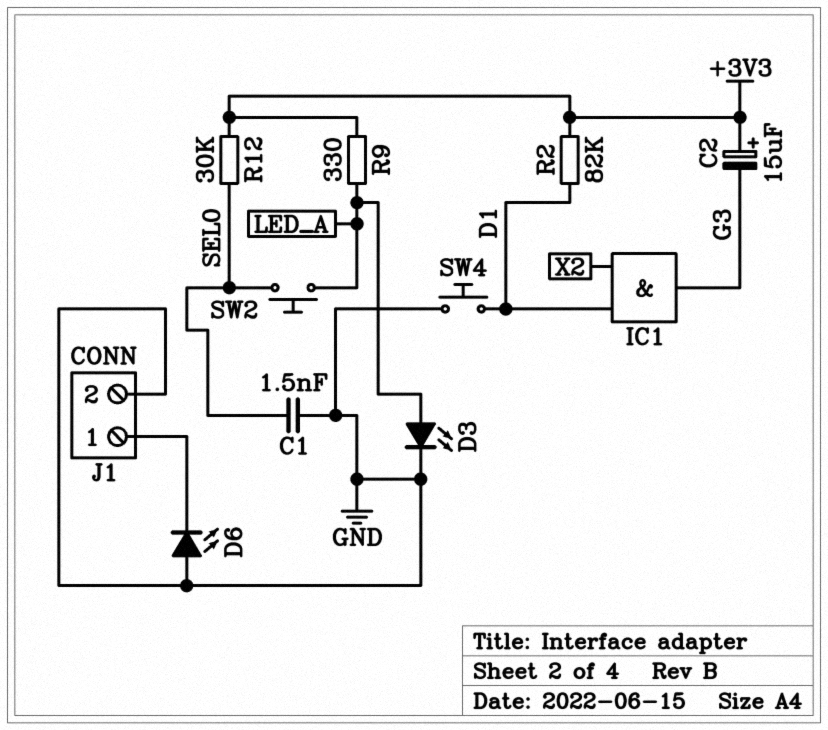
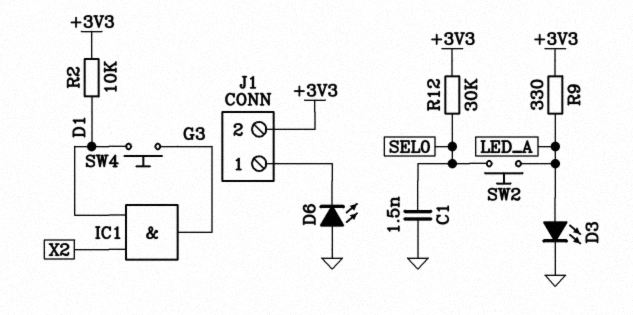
C2: 15uF (plus +3V3, minus G3) -> none
J1 pin 2: GND -> +3V3
R2: 82k (+3V3, D1) -> 10k (+3V3, D1)
SW4: button (D1, GND) -> button (D1, G3)

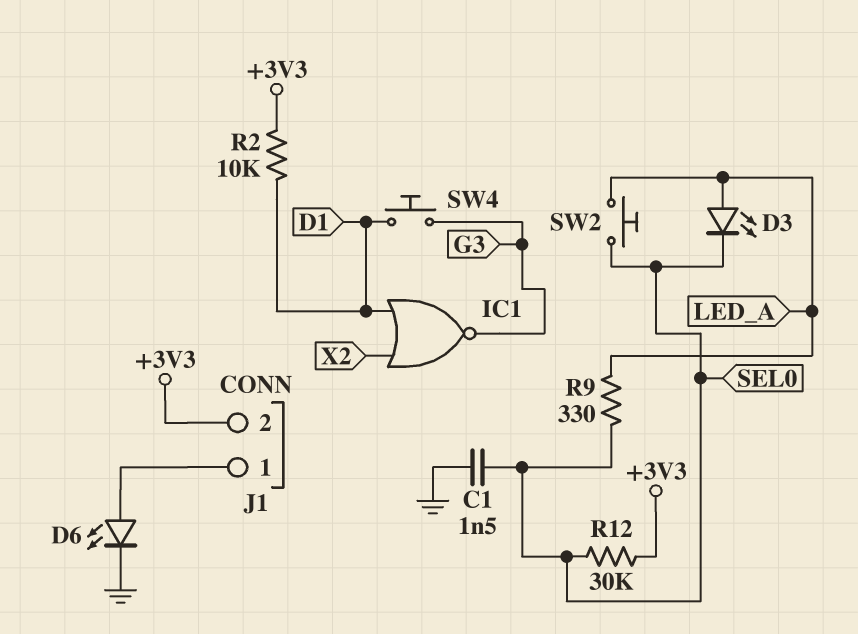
D3: LED (A LED_A, K GND) -> LED (A LED_A, K SEL0)
D6: LED (A GND, K J1/1) -> LED (A J1/1, K GND)
IC1: AND (in D1, in X2, out G3) -> NOR (in D1, in X2, out G3)
R9: 330 (+3V3, LED_A) -> 330 (LED_A, SEL0)

